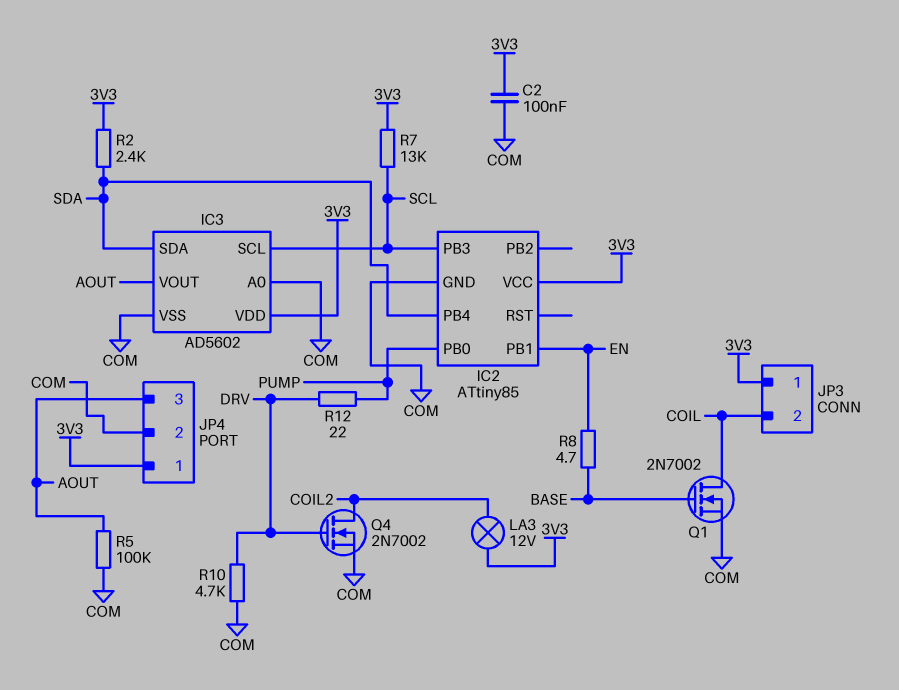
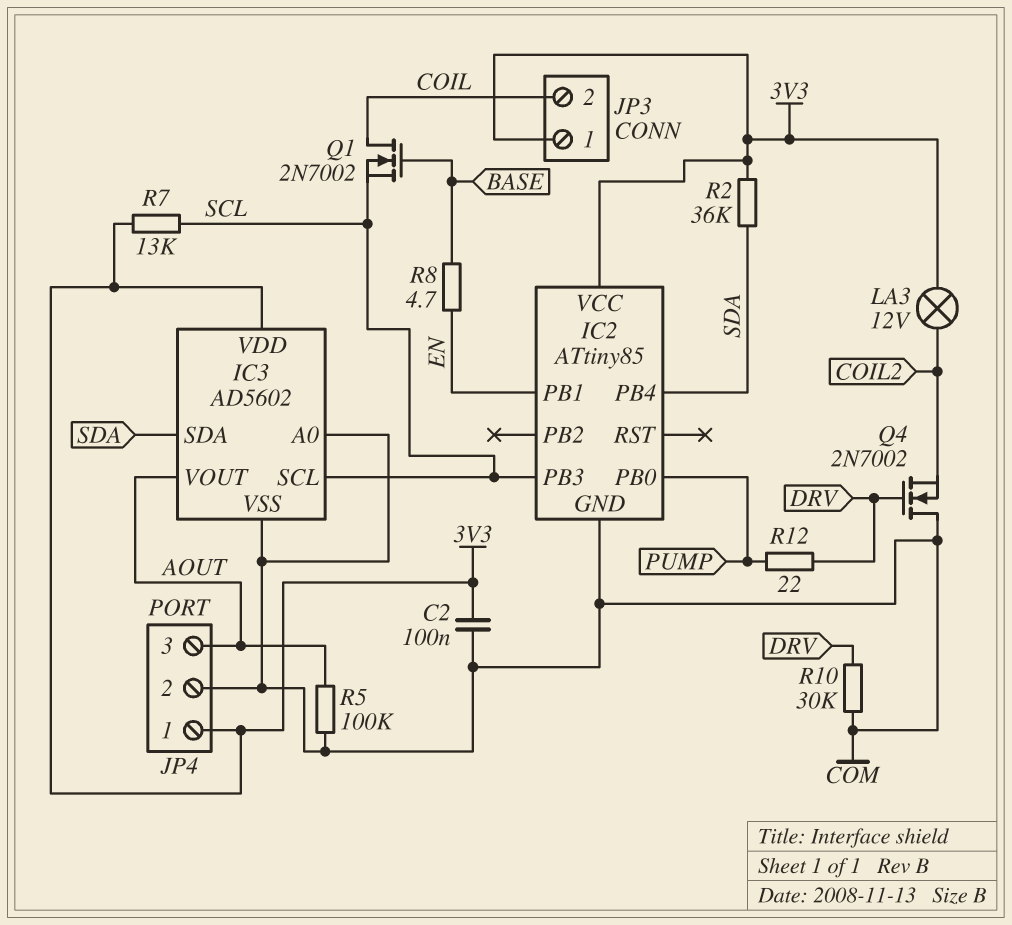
Q1: NMOS 2N7002 (G BASE, D COIL, S COM) -> NMOS 2N7002 (G BASE, D COIL, S SCL)
Q4: NMOS 2N7002 (G DRV, D COIL2, S COM) -> NMOS 2N7002 (G DRV, D COM, S COIL2)
R2: 2.4k (3V3, SDA) -> 36k (3V3, SDA)
R10: 4.7k (COM, DRV) -> 30k (COM, DRV)

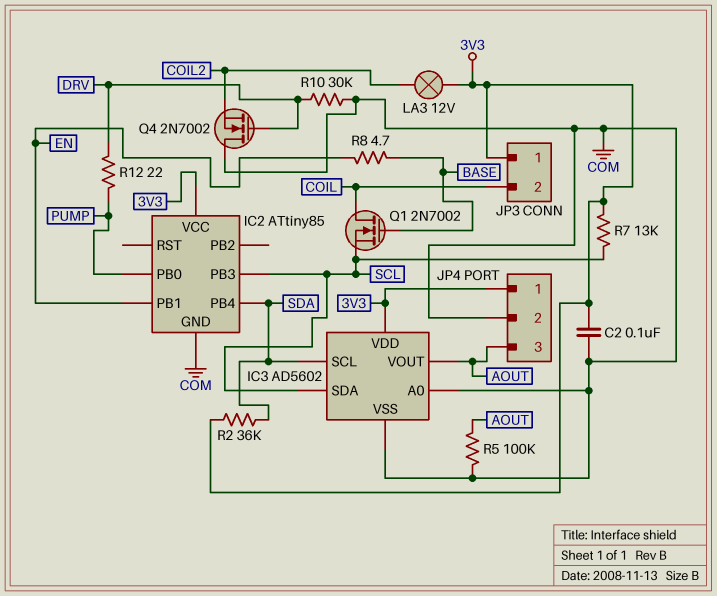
IC3 pin SCL: SCL -> SDA
IC3 pin SDA: SDA -> SCL

